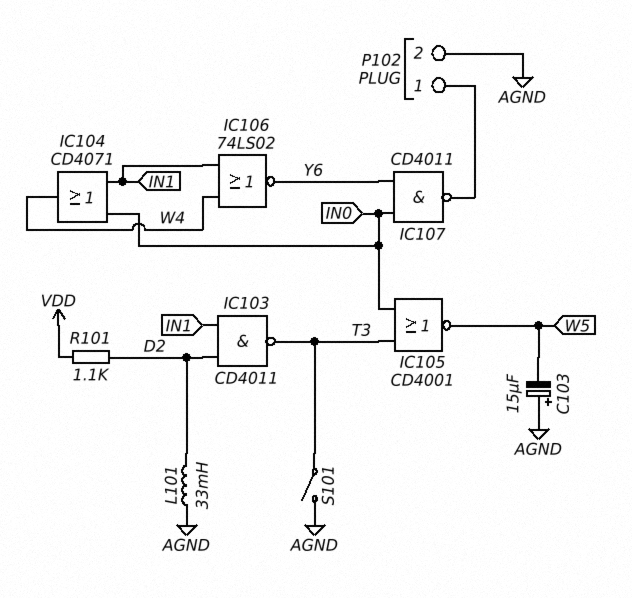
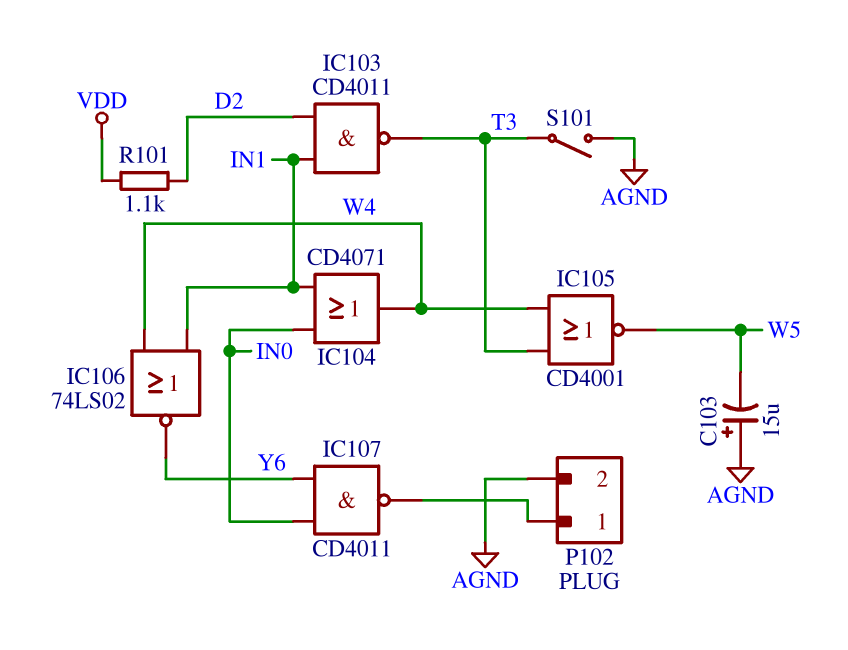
IC105: NOR CD4001 (in IN0, in T3, out W5) -> NOR CD4001 (in T3, in W4, out W5)
L101: 33mH (AGND, D2) -> none

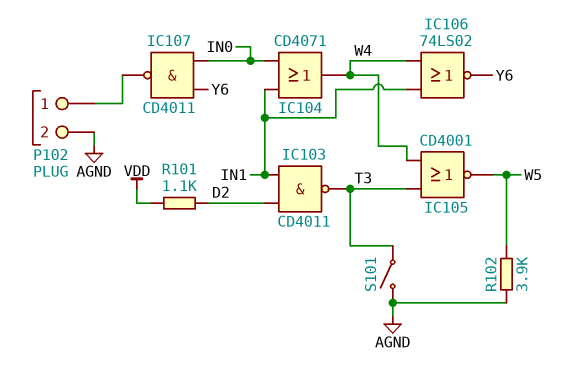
C103: 15uF (plus AGND, minus W5) -> none
R102: none -> 3.9k (AGND, W5)

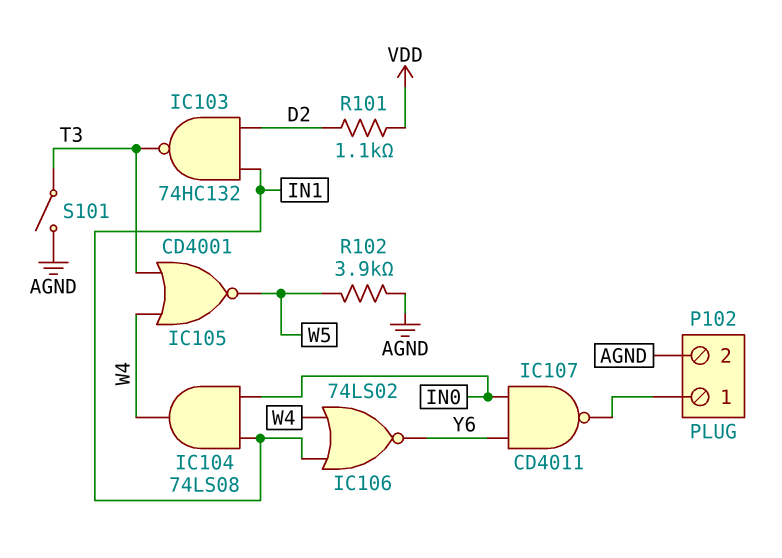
IC103: NAND CD4011 (in D2, in IN1, out T3) -> NAND 74HC132 (in D2, in IN1, out T3)
IC104: OR CD4071 (in IN0, in IN1, out W4) -> AND 74LS08 (in IN0, in IN1, out W4)

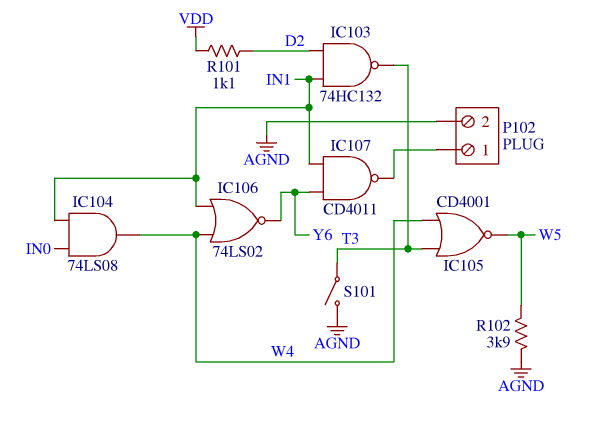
IC107: NAND CD4011 (in IN0, in Y6, out P102/1) -> NAND CD4011 (in IN1, in Y6, out P102/1)

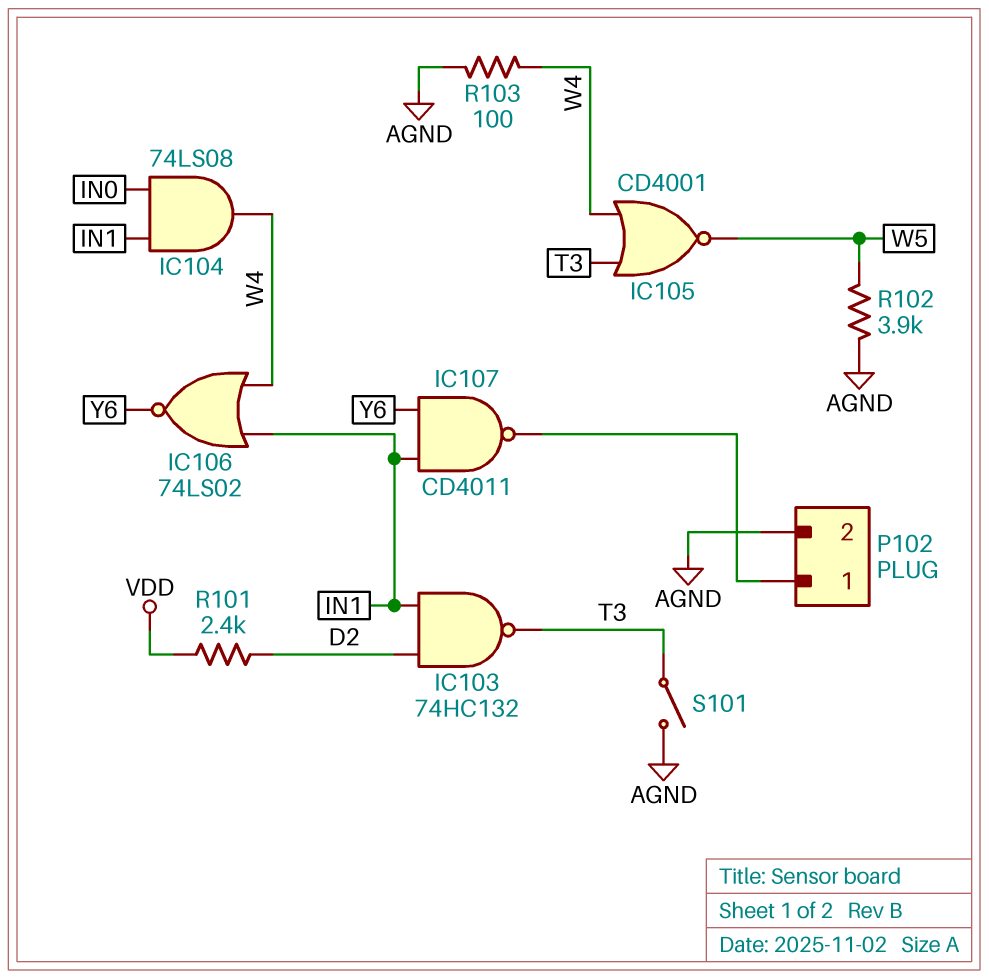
R101: 1.1k (D2, VDD) -> 2.4k (D2, VDD)
R103: none -> 100 (AGND, W4)

